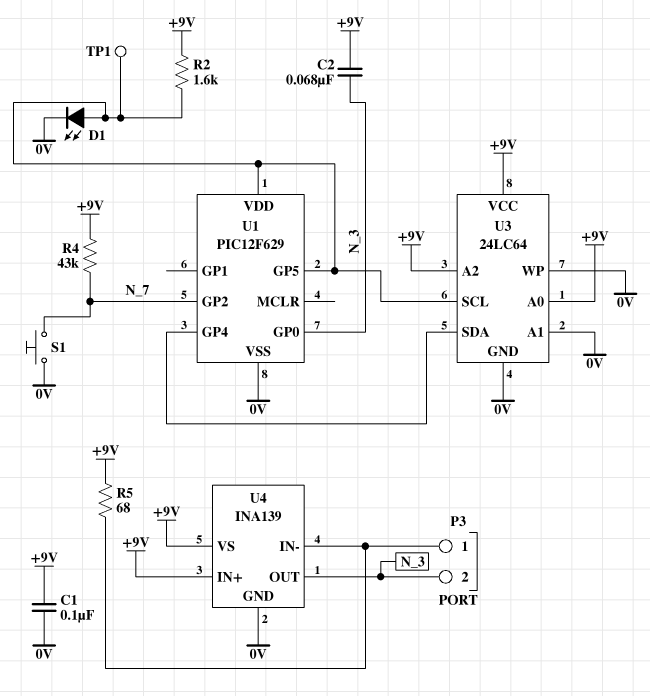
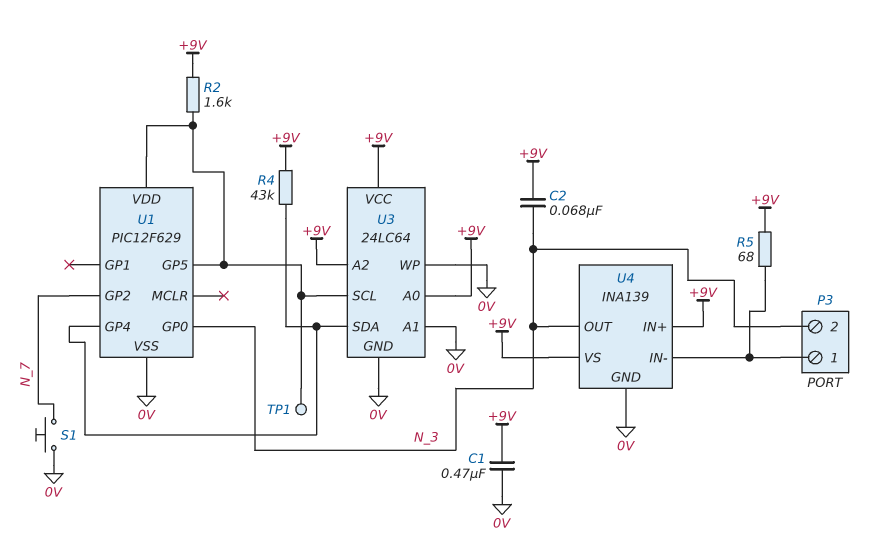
C1: 100nF (+9V, 0V) -> 470nF (+9V, 0V)
D1: LED (A U1/GP5, K 0V) -> none
R4: 43k (+9V, N_7) -> 43k (+9V, U1/GP4)

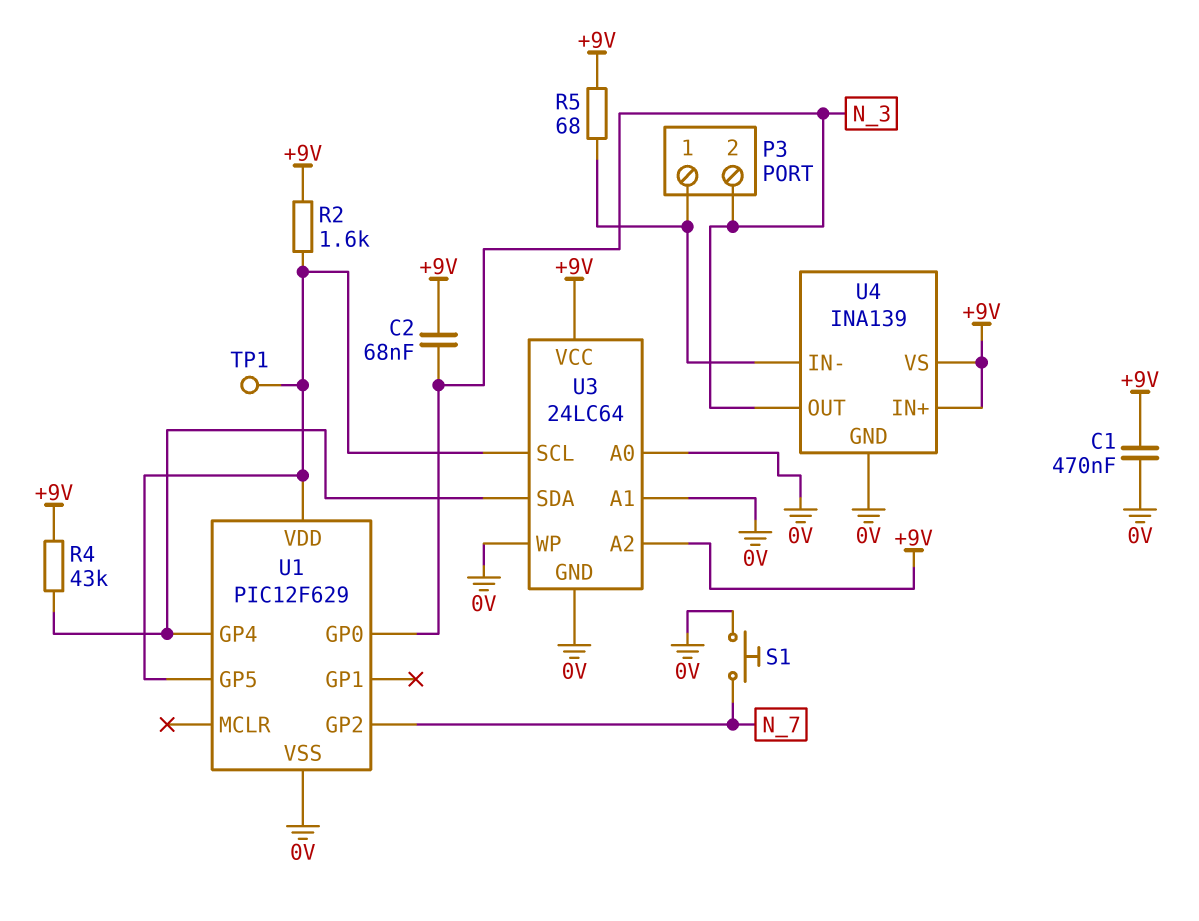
U3 pin A0: +9V -> 0V

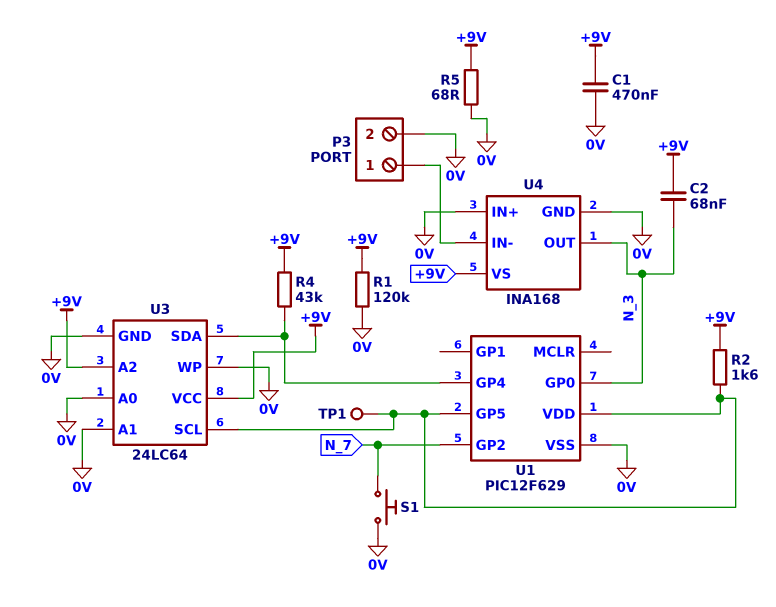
P3 pin 2: N_3 -> 0V
R1: none -> 120k (+9V, 0V)
R5: 68 (+9V, P3/1) -> 68 (+9V, 0V)
U4: INA139 -> INA168
U4 pin IN+: +9V -> 0V

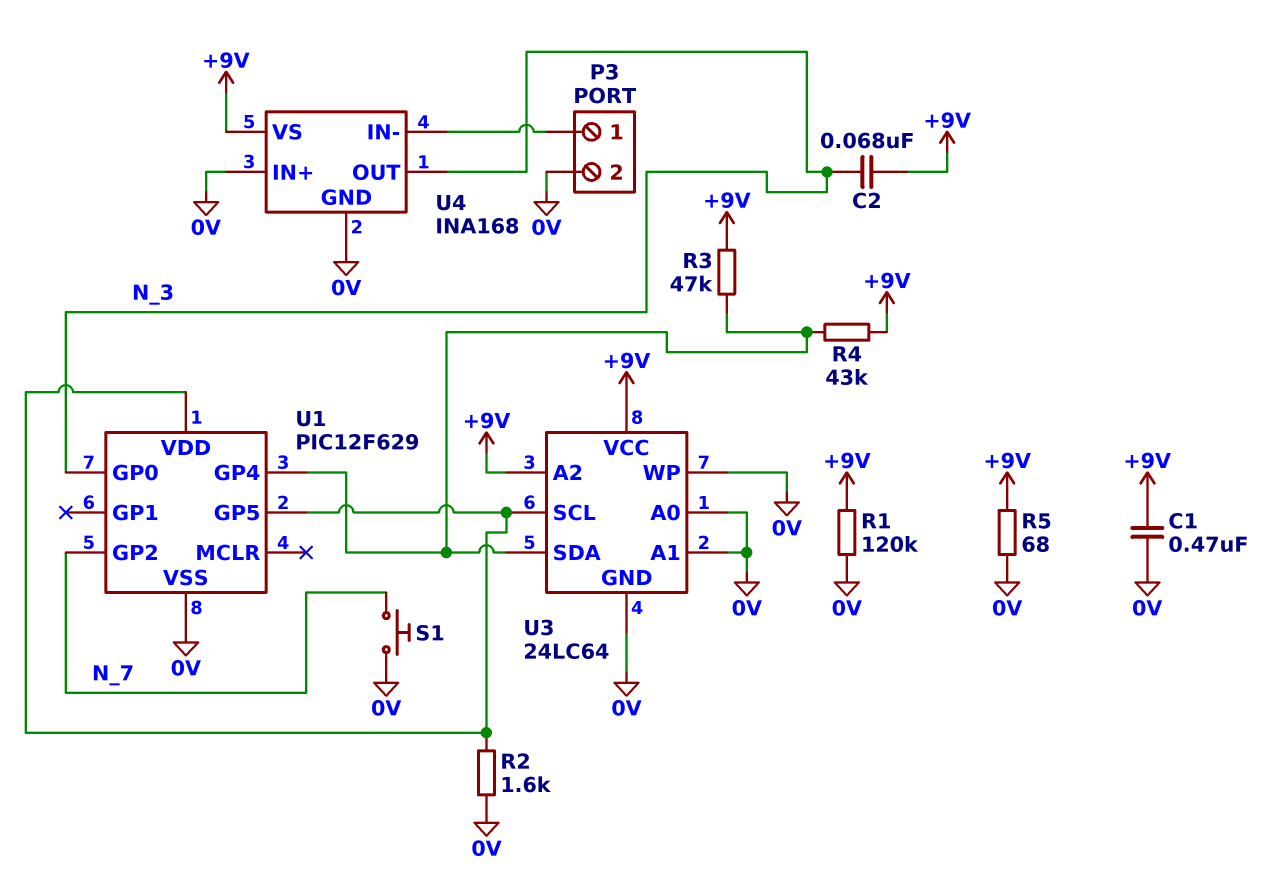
R2: 1.6k (+9V, U1/GP5) -> 1.6k (0V, U1/GP5)
R3: none -> 47k (+9V, U1/GP4)
TP1: test point (U1/GP5) -> none

